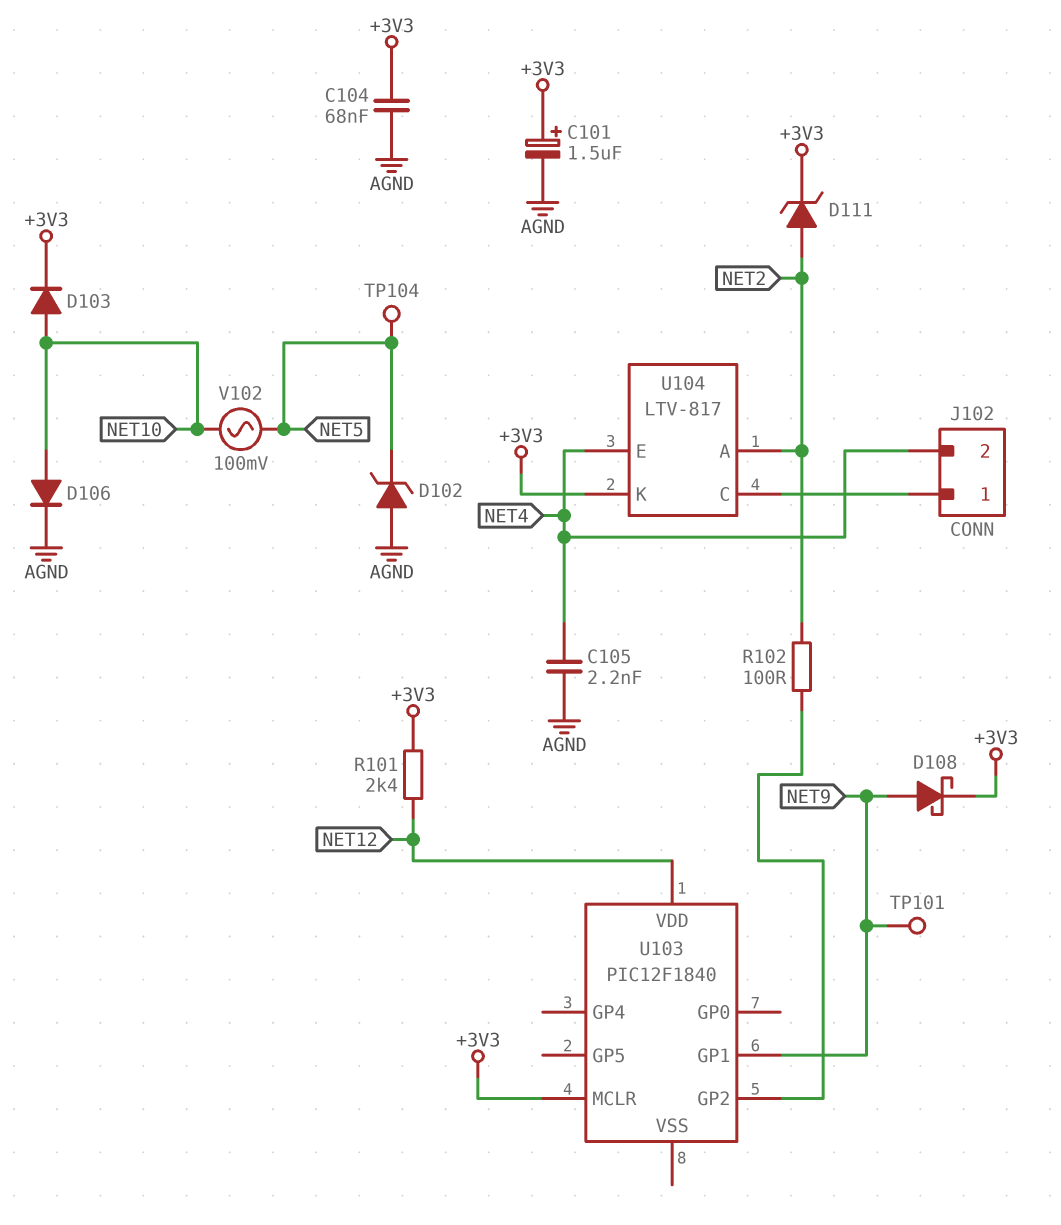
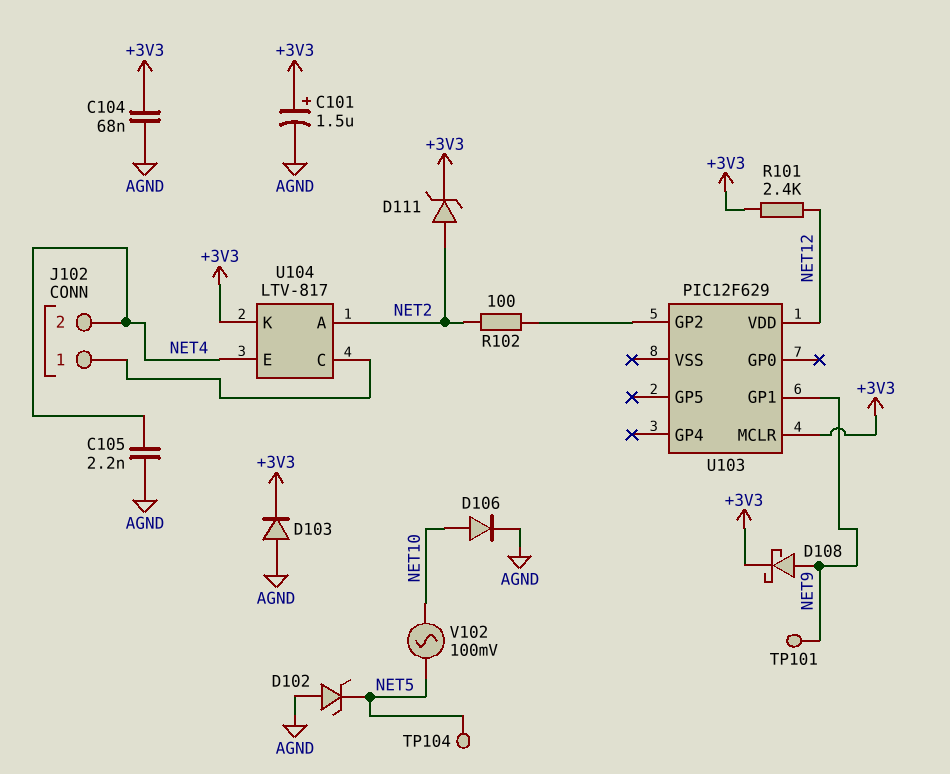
D103: diode (A NET10, K +3V3) -> diode (A AGND, K +3V3)
U103: PIC12F1840 -> PIC12F629

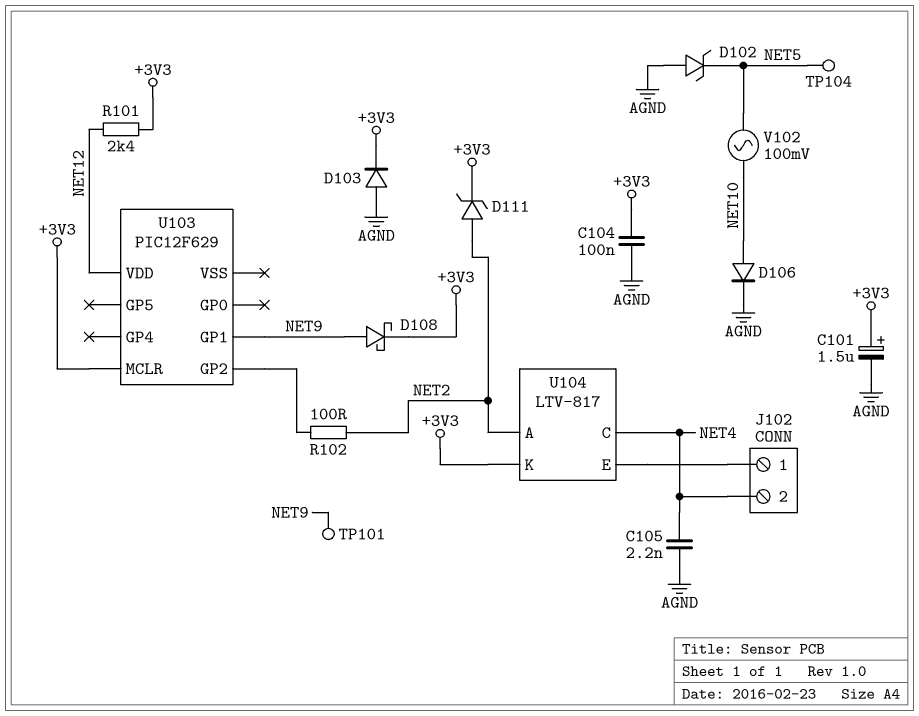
C104: 68nF (+3V3, AGND) -> 100nF (+3V3, AGND)
U104 pin C: J102/1 -> NET4
U104 pin E: NET4 -> J102/1

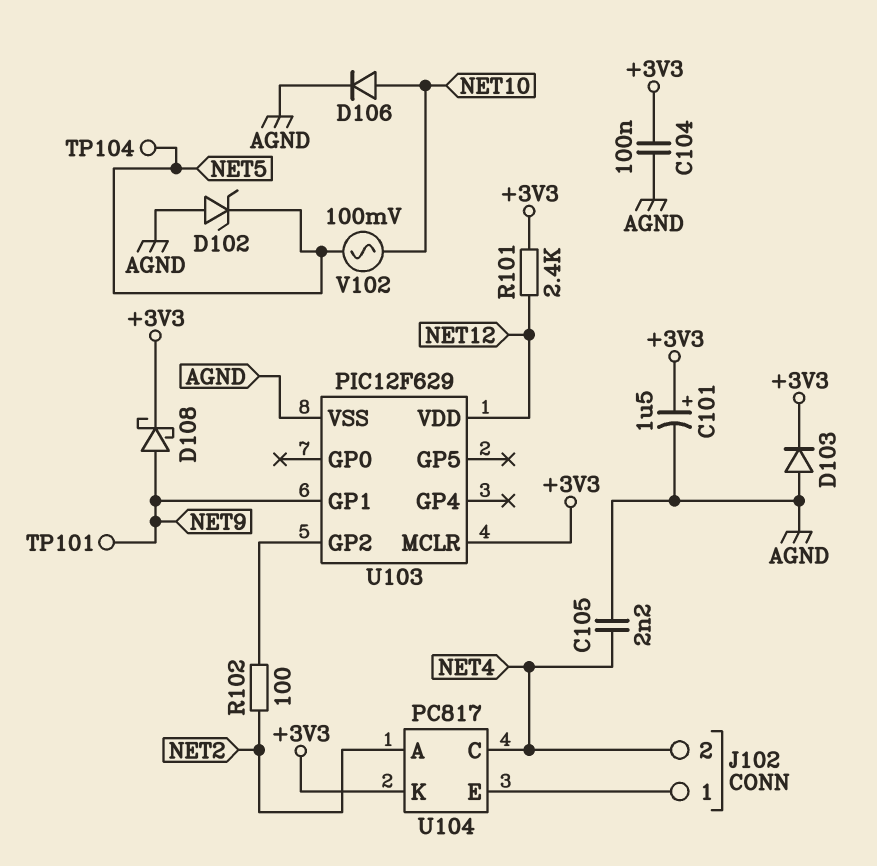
D111: zener (A NET2, K +3V3) -> none
U103 pin VSS: none -> AGND
U104: LTV-817 -> PC817

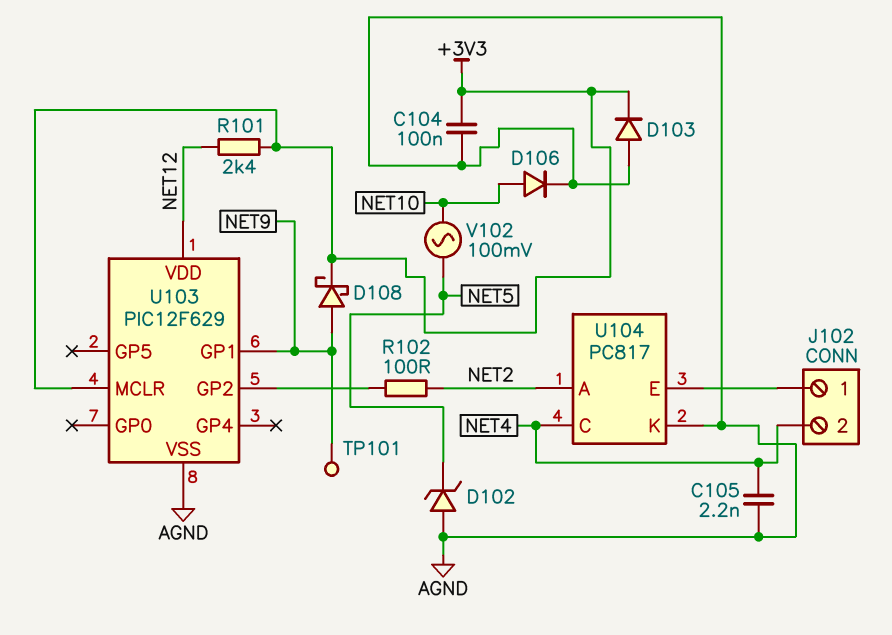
C101: 1.5uF (plus +3V3, minus AGND) -> none
TP104: test point (NET5) -> none
U104 pin K: +3V3 -> AGND

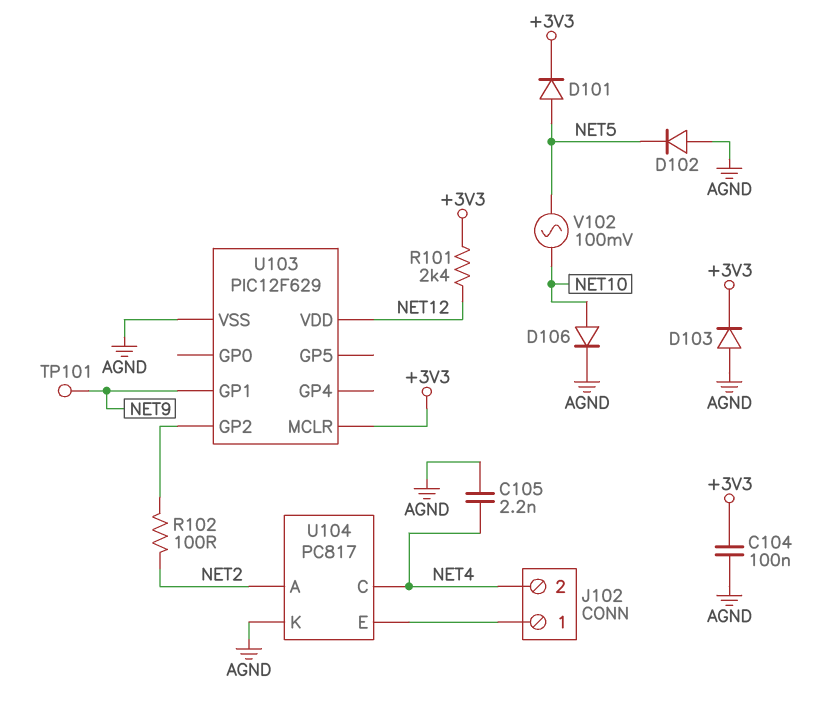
D101: none -> diode (A NET5, K +3V3)
D102: zener (A AGND, K NET5) -> diode (A AGND, K NET5)
D108: schottky (A NET9, K +3V3) -> none

